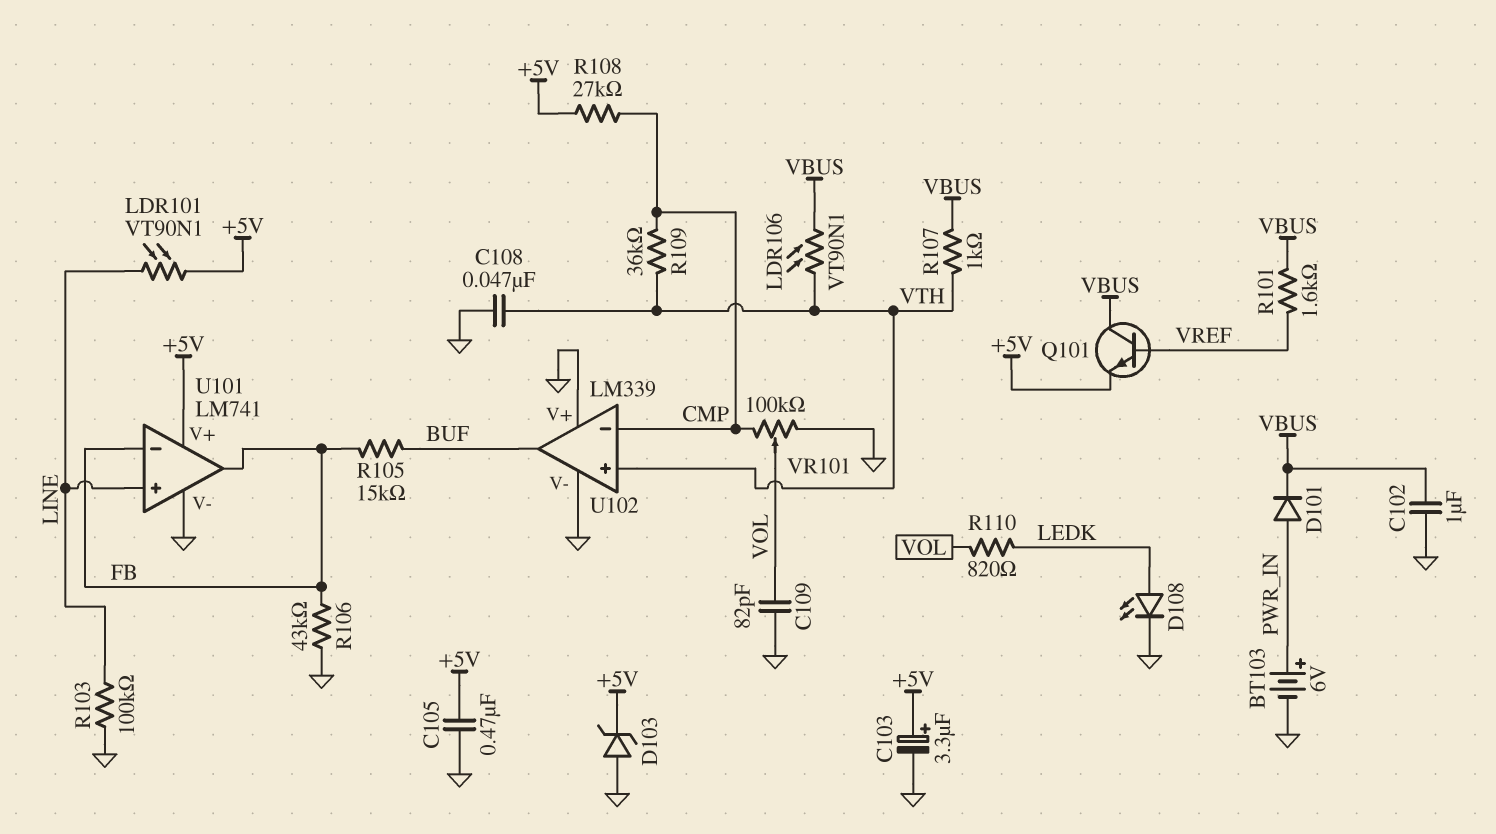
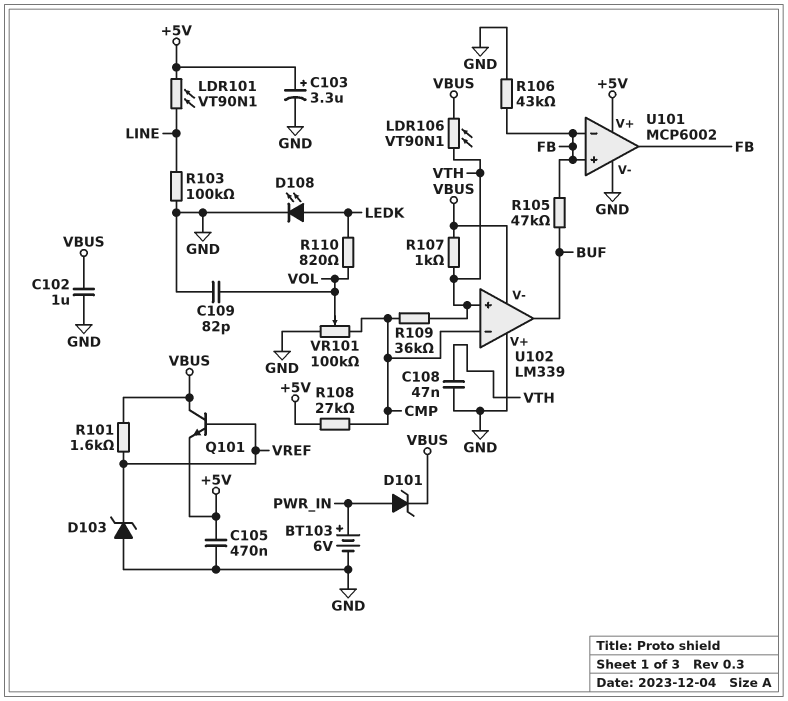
D101: diode (A PWR_IN, K VBUS) -> zener (A PWR_IN, K VBUS)
D103: zener (A GND, K +5V) -> zener (A GND, K VREF)
R105: 15k (BUF, FB) -> 47k (BUF, FB)
U101: LM741 -> MCP6002
U101 pin in+: LINE -> FB
U102 pin V-: GND -> VBUS

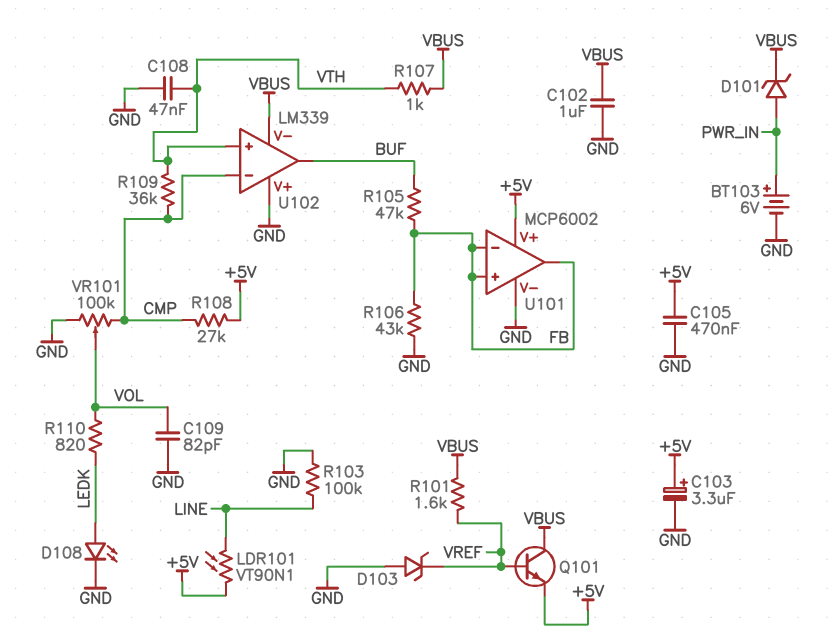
LDR106: VT90N1 (VBUS, VTH) -> none

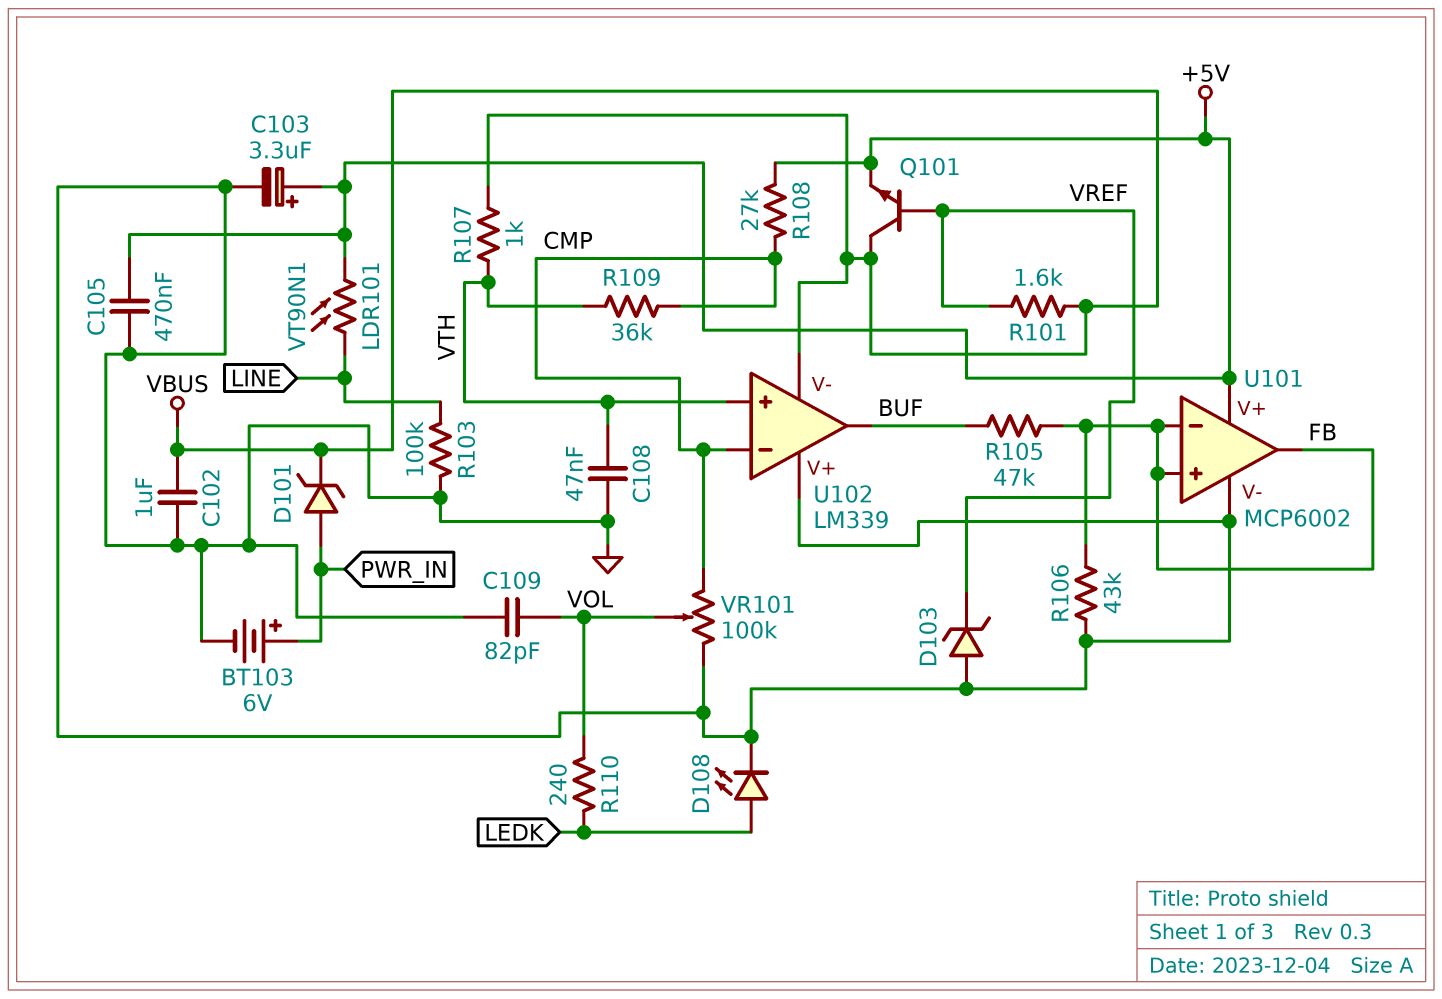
R110: 820 (LEDK, VOL) -> 240 (LEDK, VOL)

